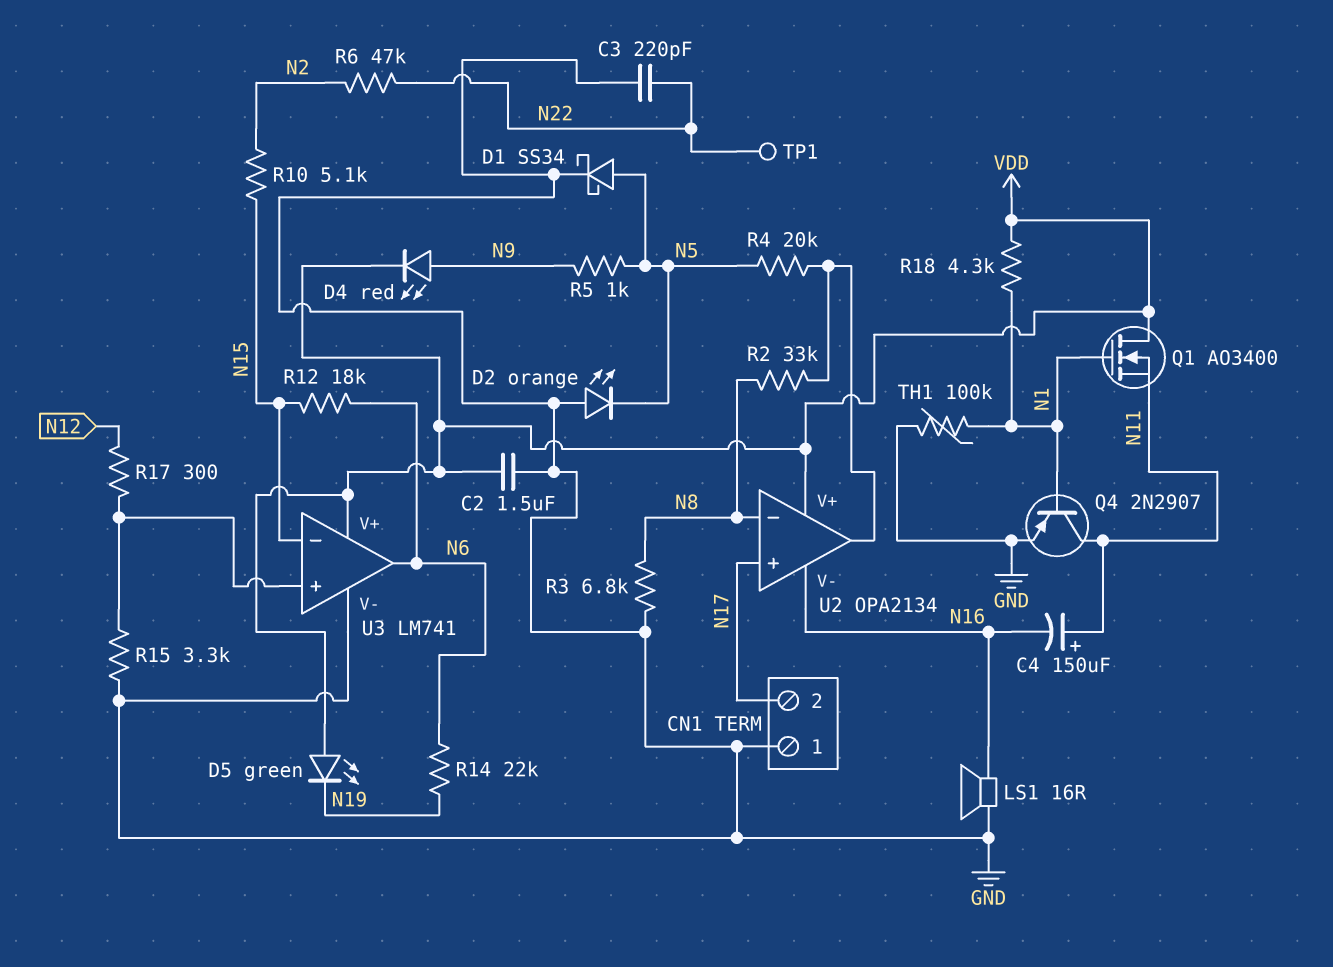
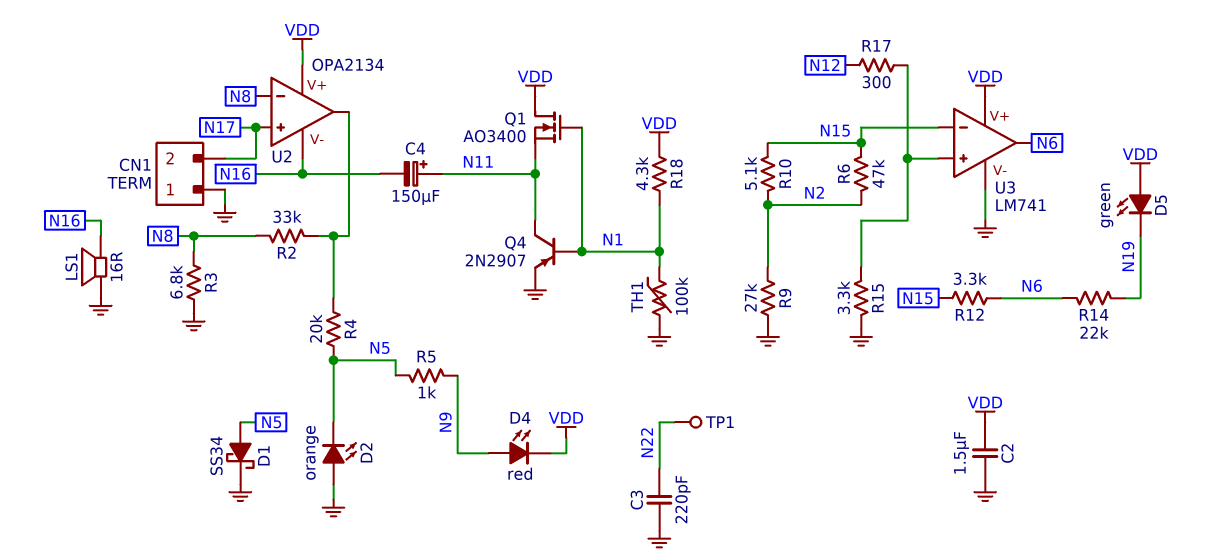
R6: 47k (N2, N22) -> 47k (N2, N15)
R9: none -> 27k (GND, N2)
R12: 18k (N6, N15) -> 3.3k (N6, N15)

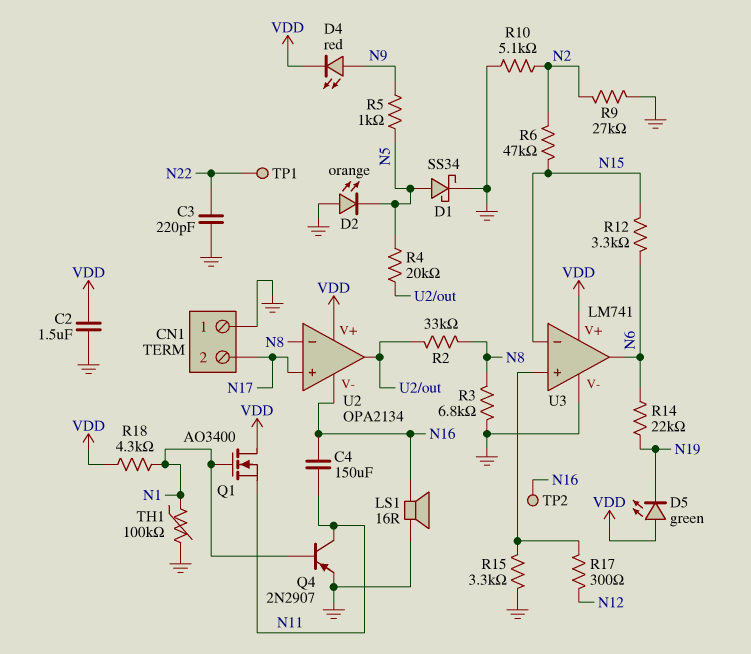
C4: 150uF (plus N11, minus N16) -> 150uF (N11, N16)
R10: 5.1k (N2, N15) -> 5.1k (GND, N2)
TP2: none -> test point (N16)

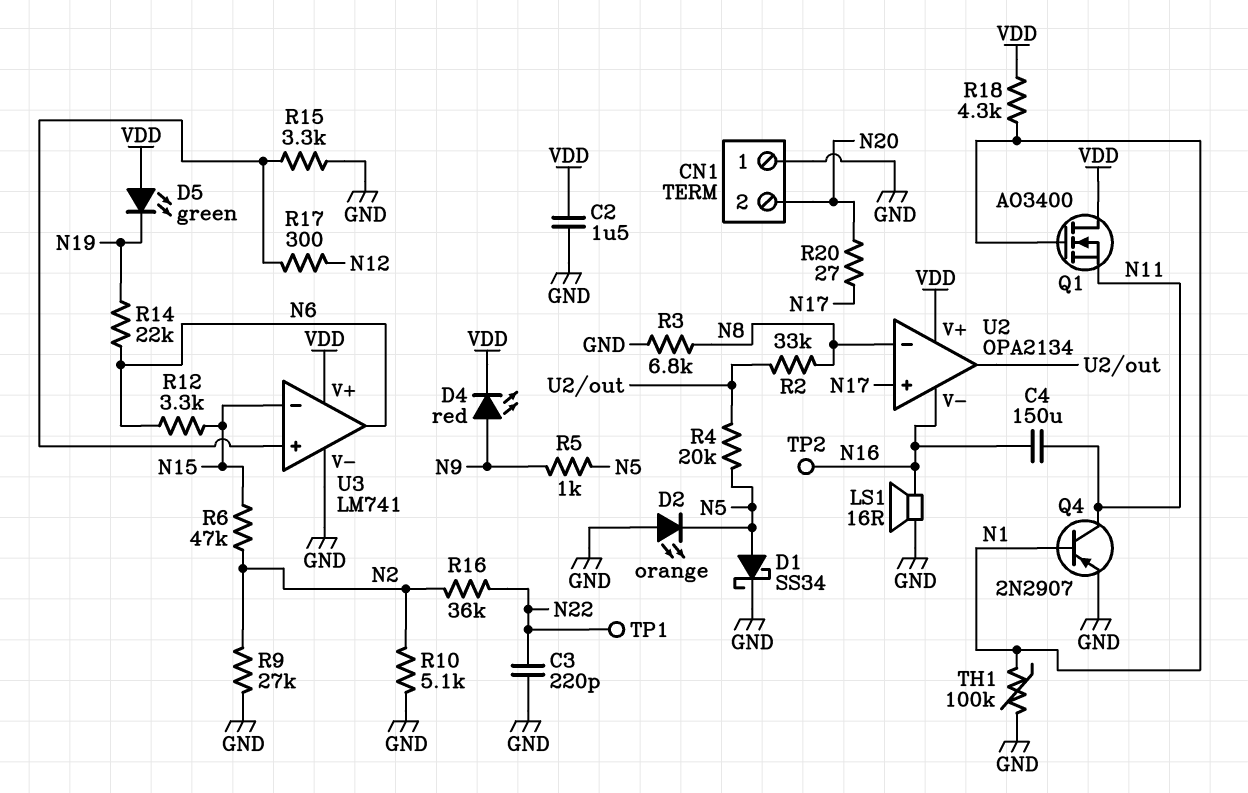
CN1 pin 2: N17 -> N20
R16: none -> 36k (N2, N22)
R20: none -> 27 (N17, N20)

